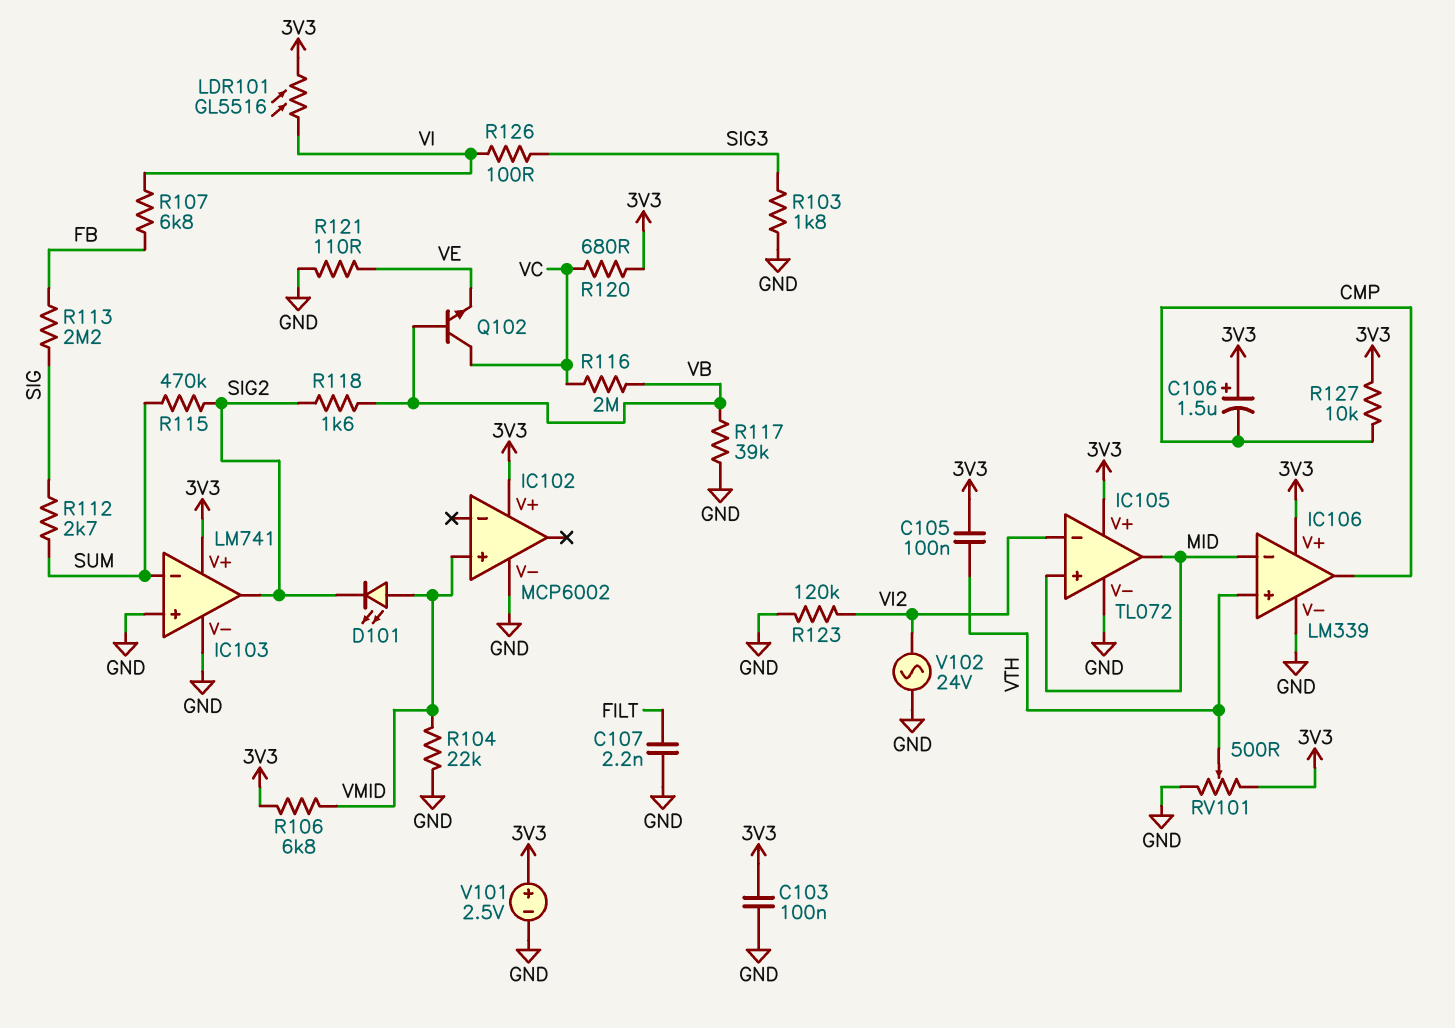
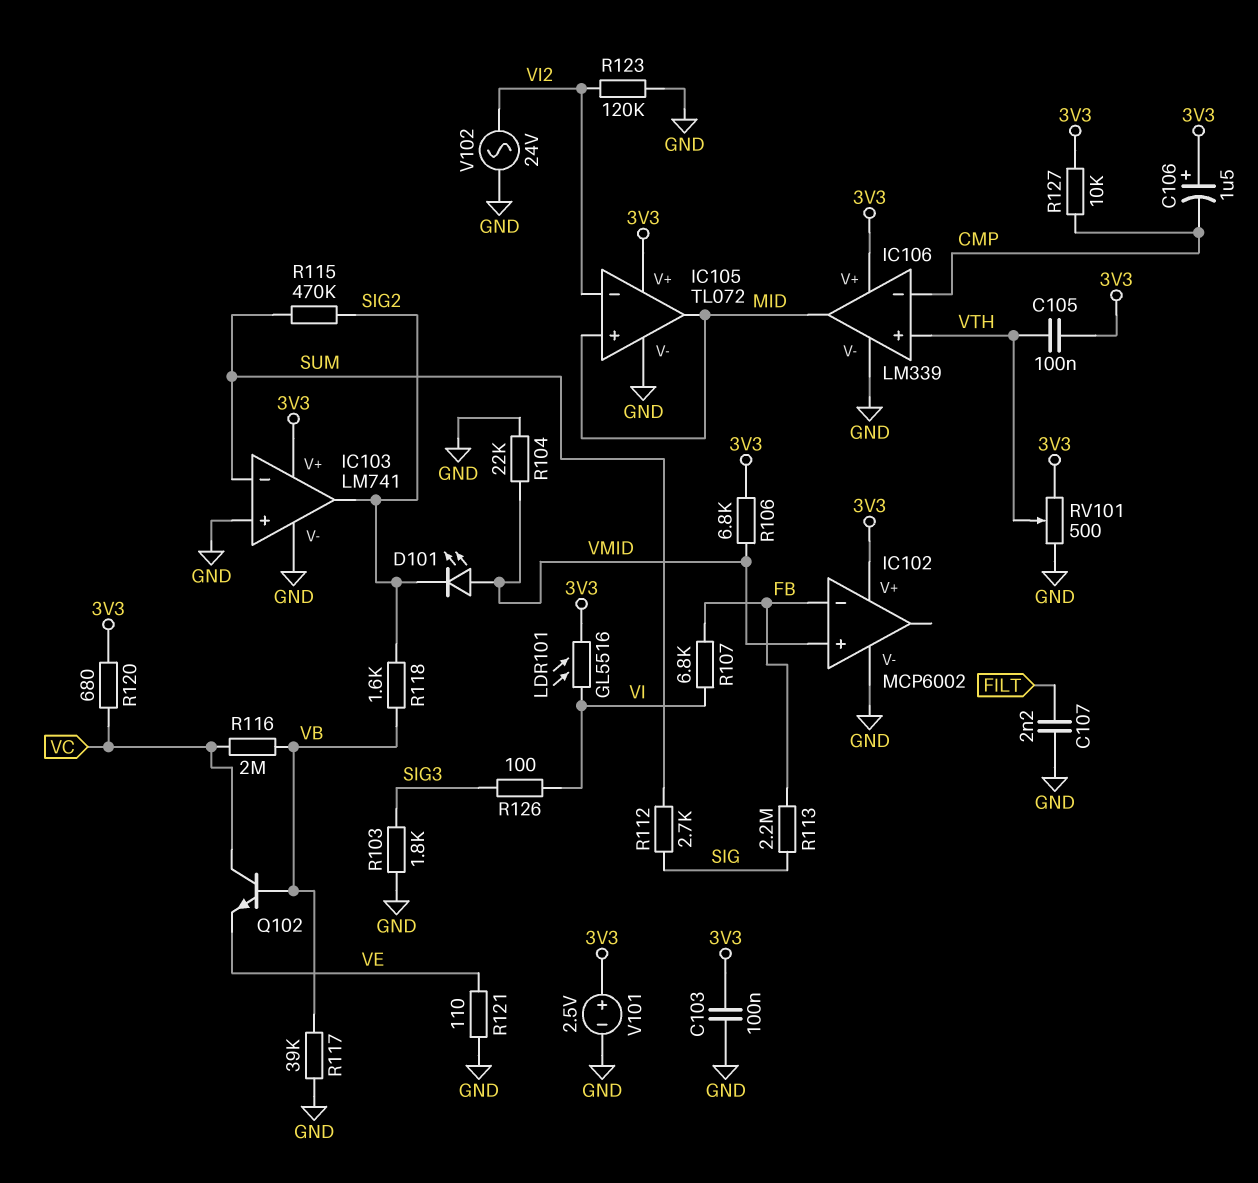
IC102 pin in-: none -> FB
IC106 pin in-: MID -> CMP
IC106 pin out: CMP -> MID

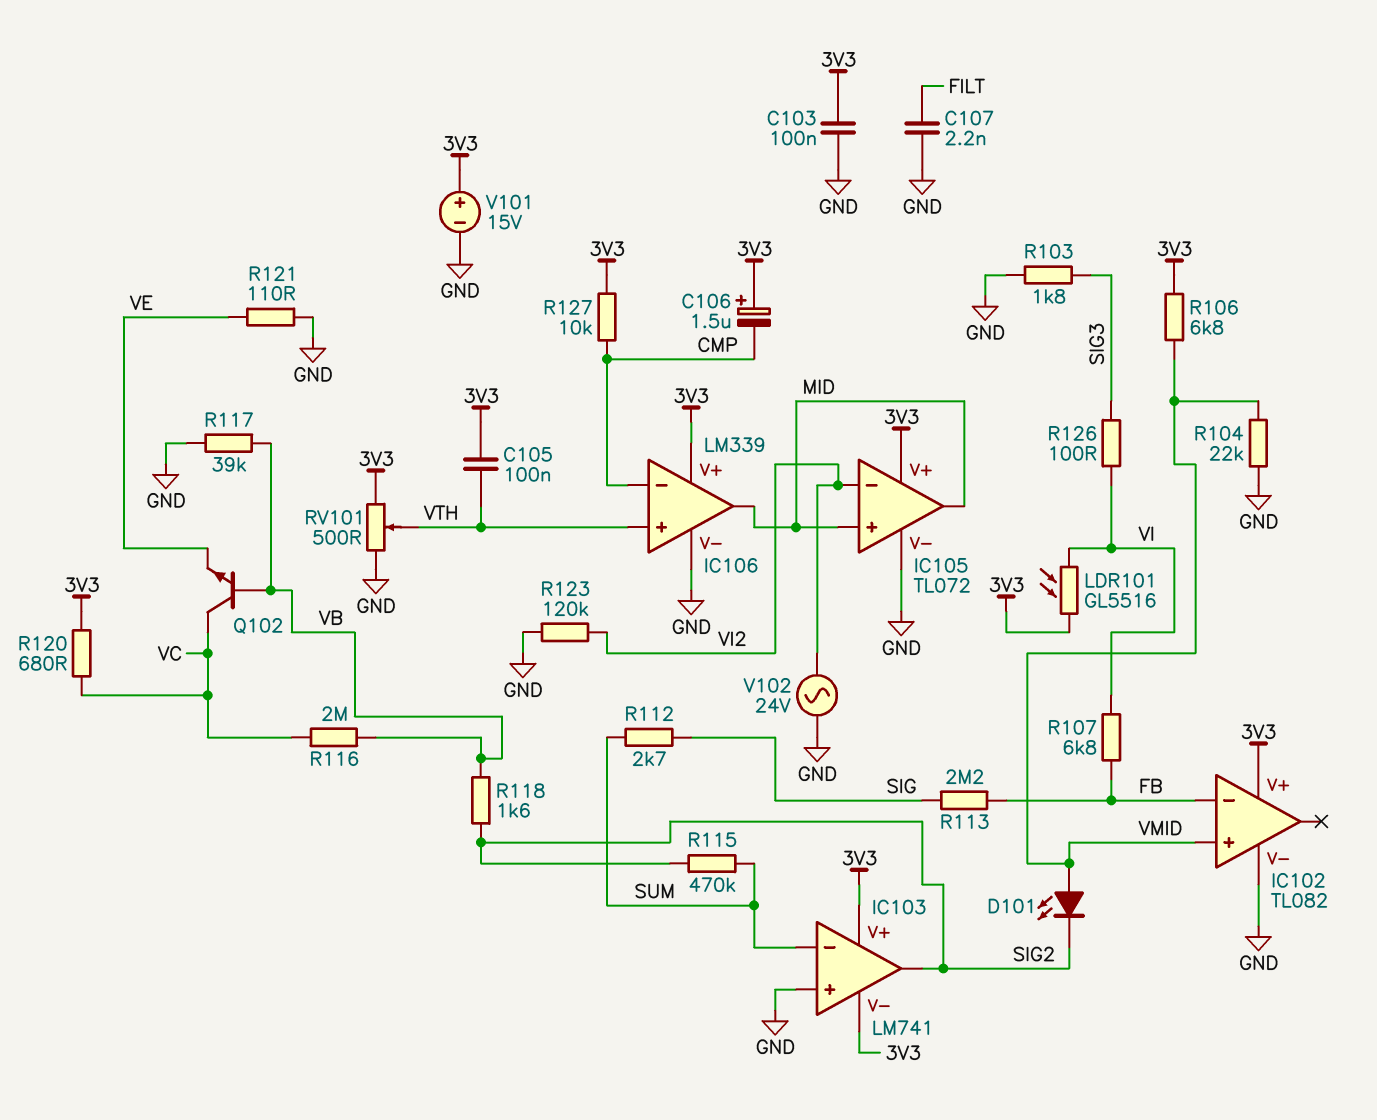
IC102: MCP6002 -> TL082
IC103 pin V-: GND -> 3V3
V101: 2.5V (plus 3V3, minus GND) -> 15V (plus 3V3, minus GND)

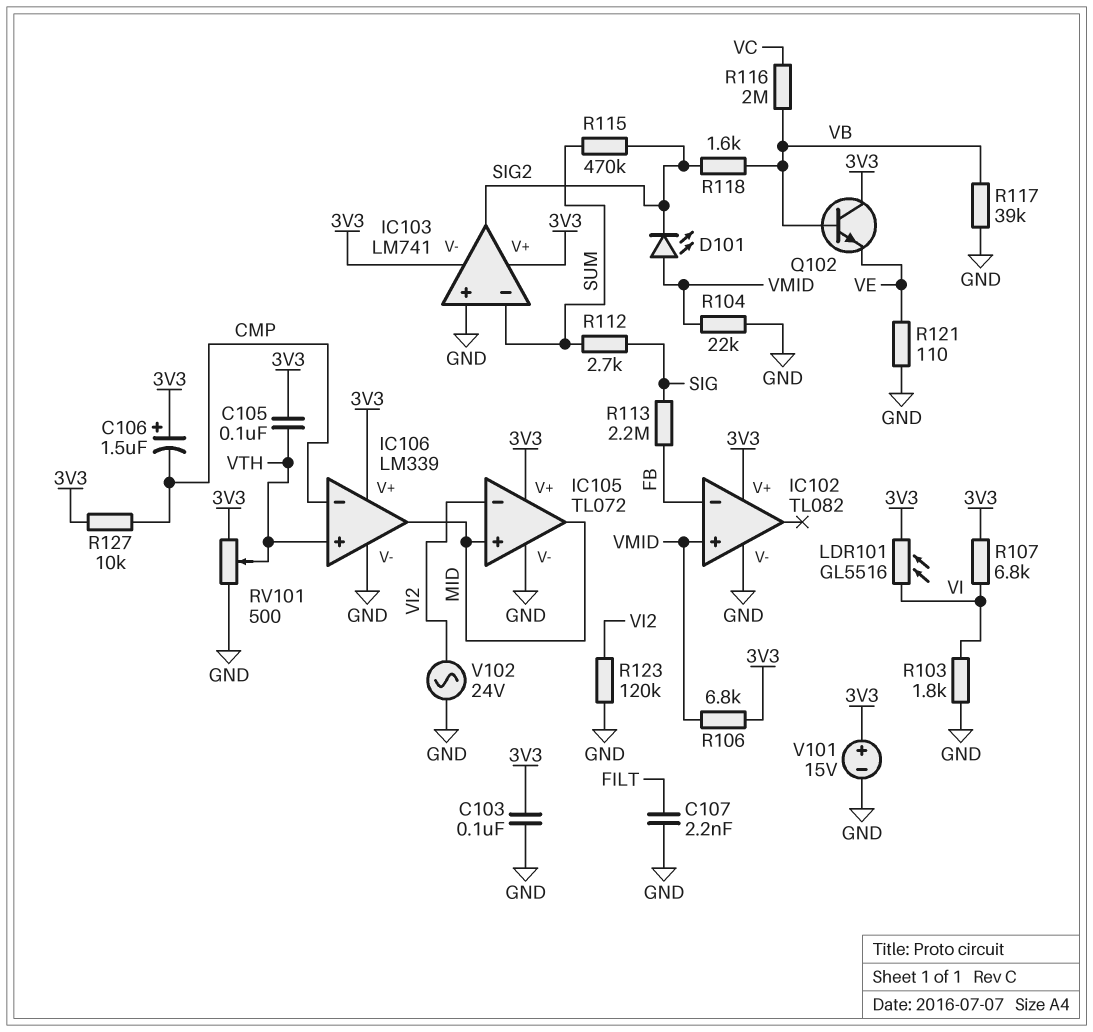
Q102: NPN (B VB, C VC, E VE) -> NPN (B VB, C 3V3, E VE)
R103: 1.8k (GND, SIG3) -> 1.8k (GND, VI)
R107: 6.8k (FB, VI) -> 6.8k (3V3, VI)
R120: 680 (3V3, VC) -> none
R126: 100 (SIG3, VI) -> none

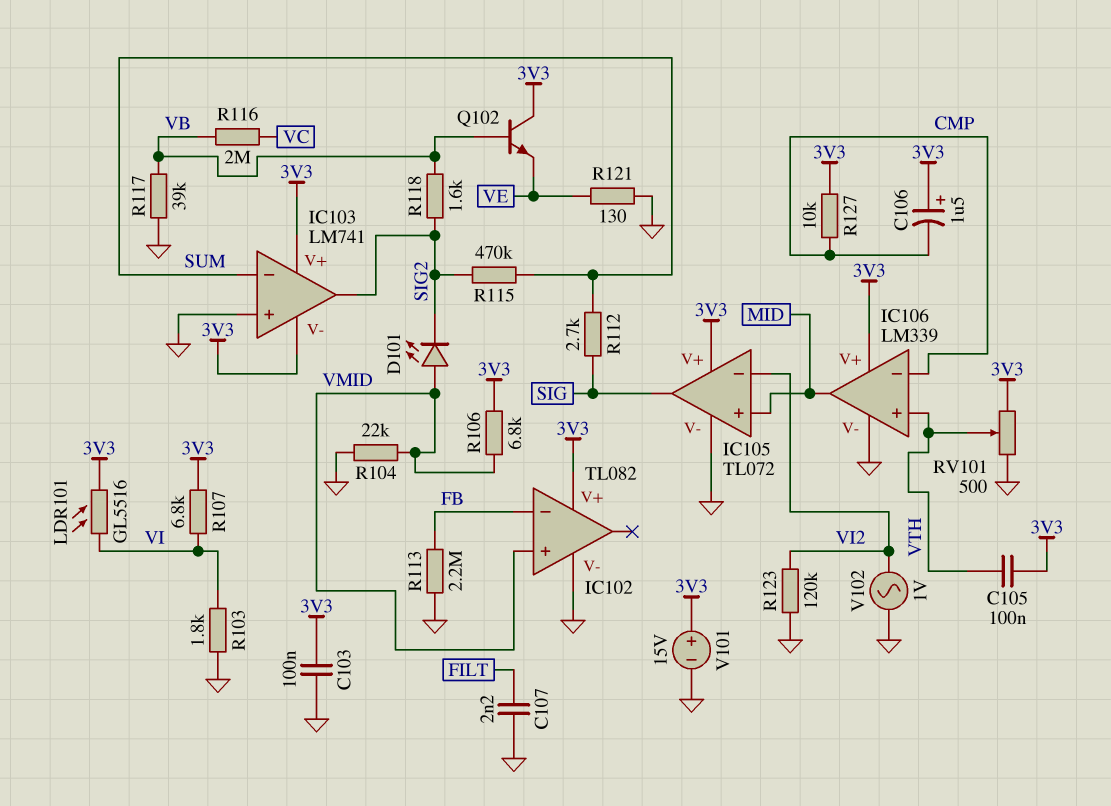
IC105 pin out: MID -> SIG
R113: 2.2M (FB, SIG) -> 2.2M (FB, GND)
R121: 110 (GND, VE) -> 130 (GND, VE)
V102: AC 24V (GND, VI2) -> AC 1V (GND, VI2)

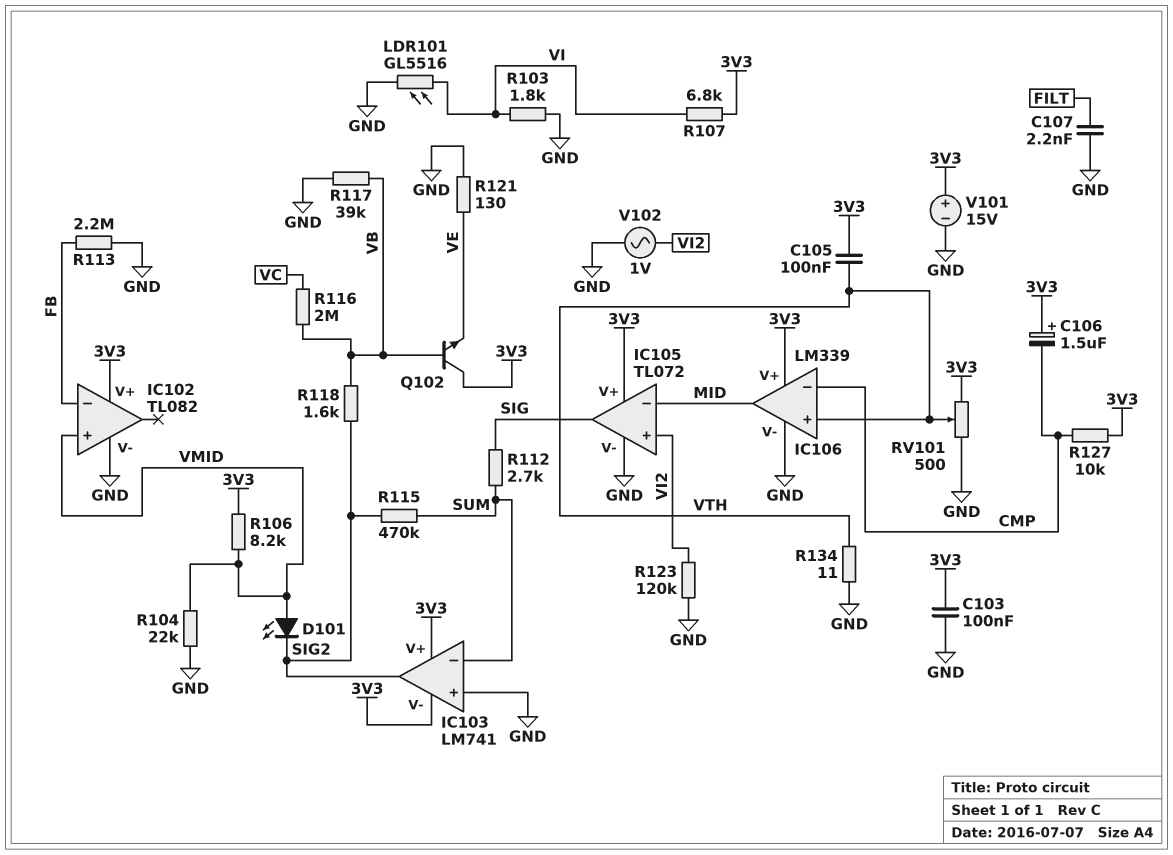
IC105 pin in+: MID -> VI2
IC105 pin in-: VI2 -> MID
LDR101: GL5516 (3V3, VI) -> GL5516 (GND, VI)
R106: 6.8k (3V3, VMID) -> 8.2k (3V3, VMID)
R134: none -> 11 (GND, VTH)

